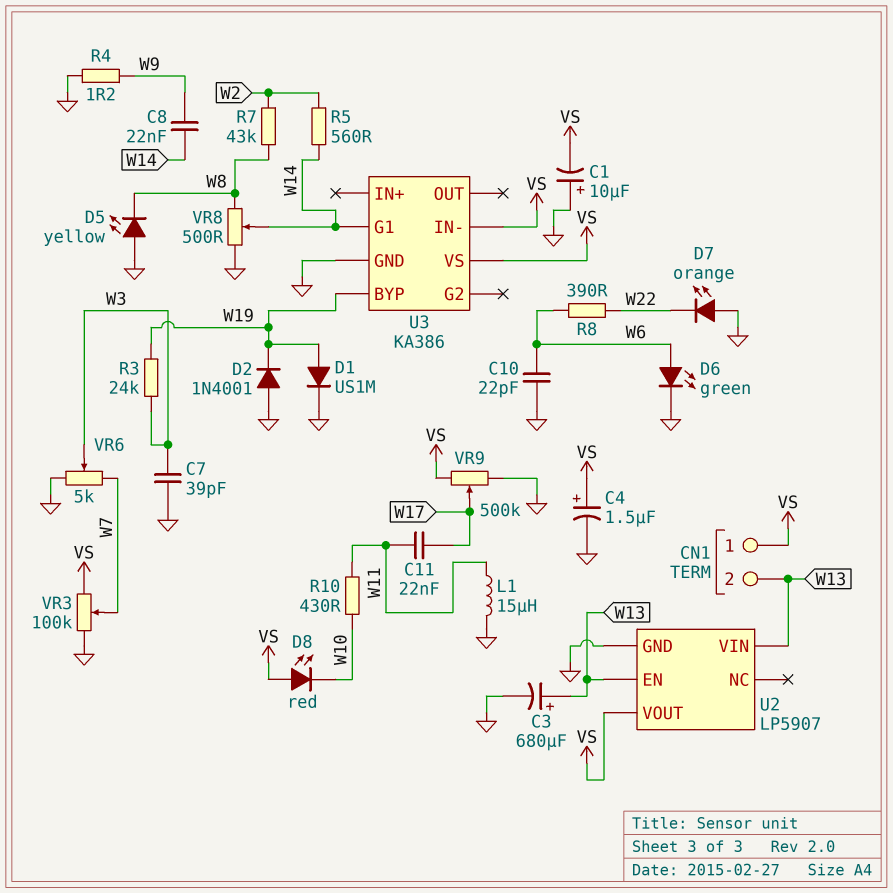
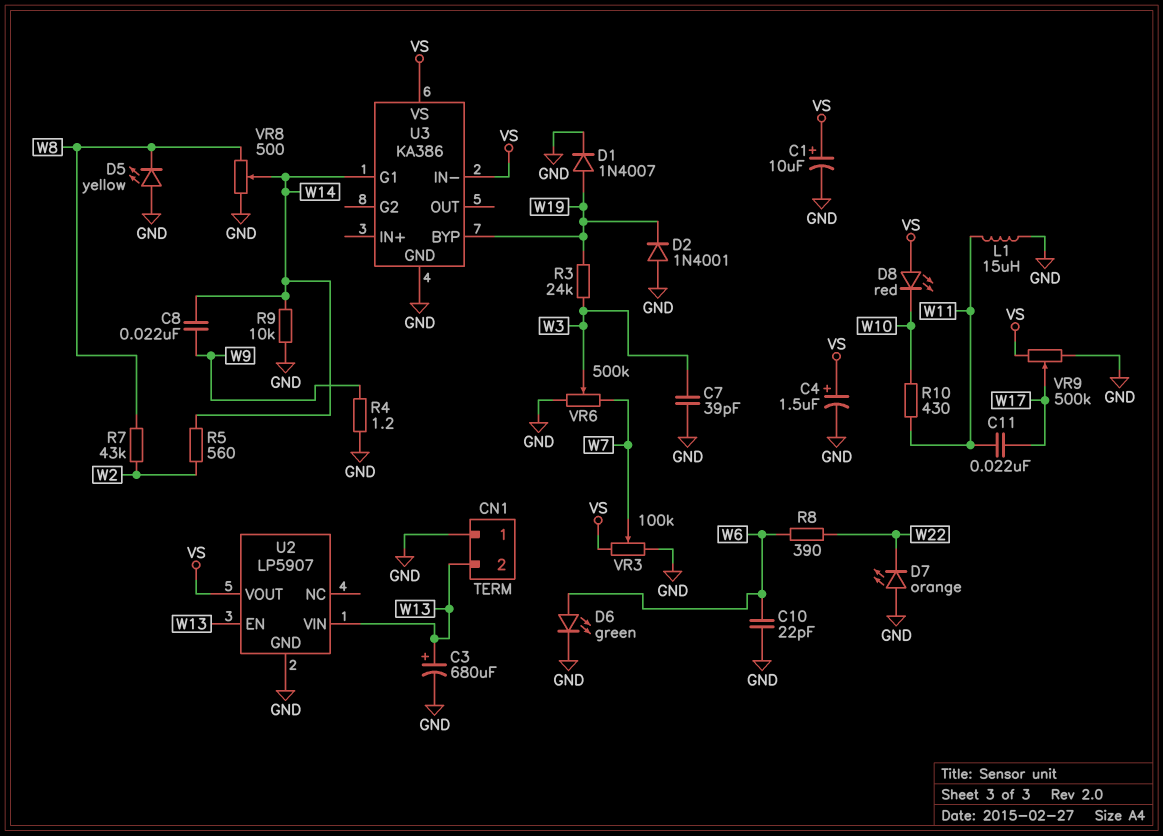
C1: 10uF (plus GND, minus VS) -> 10uF (plus VS, minus GND)
CN1 pin 1: VS -> GND
D1: diode US1M (A W19, K GND) -> diode 1N4007 (A W19, K GND)
R9: none -> 10k (GND, W14)
VR6: 5k (GND, W7, wiper W3) -> 500k (GND, W7, wiper W3)

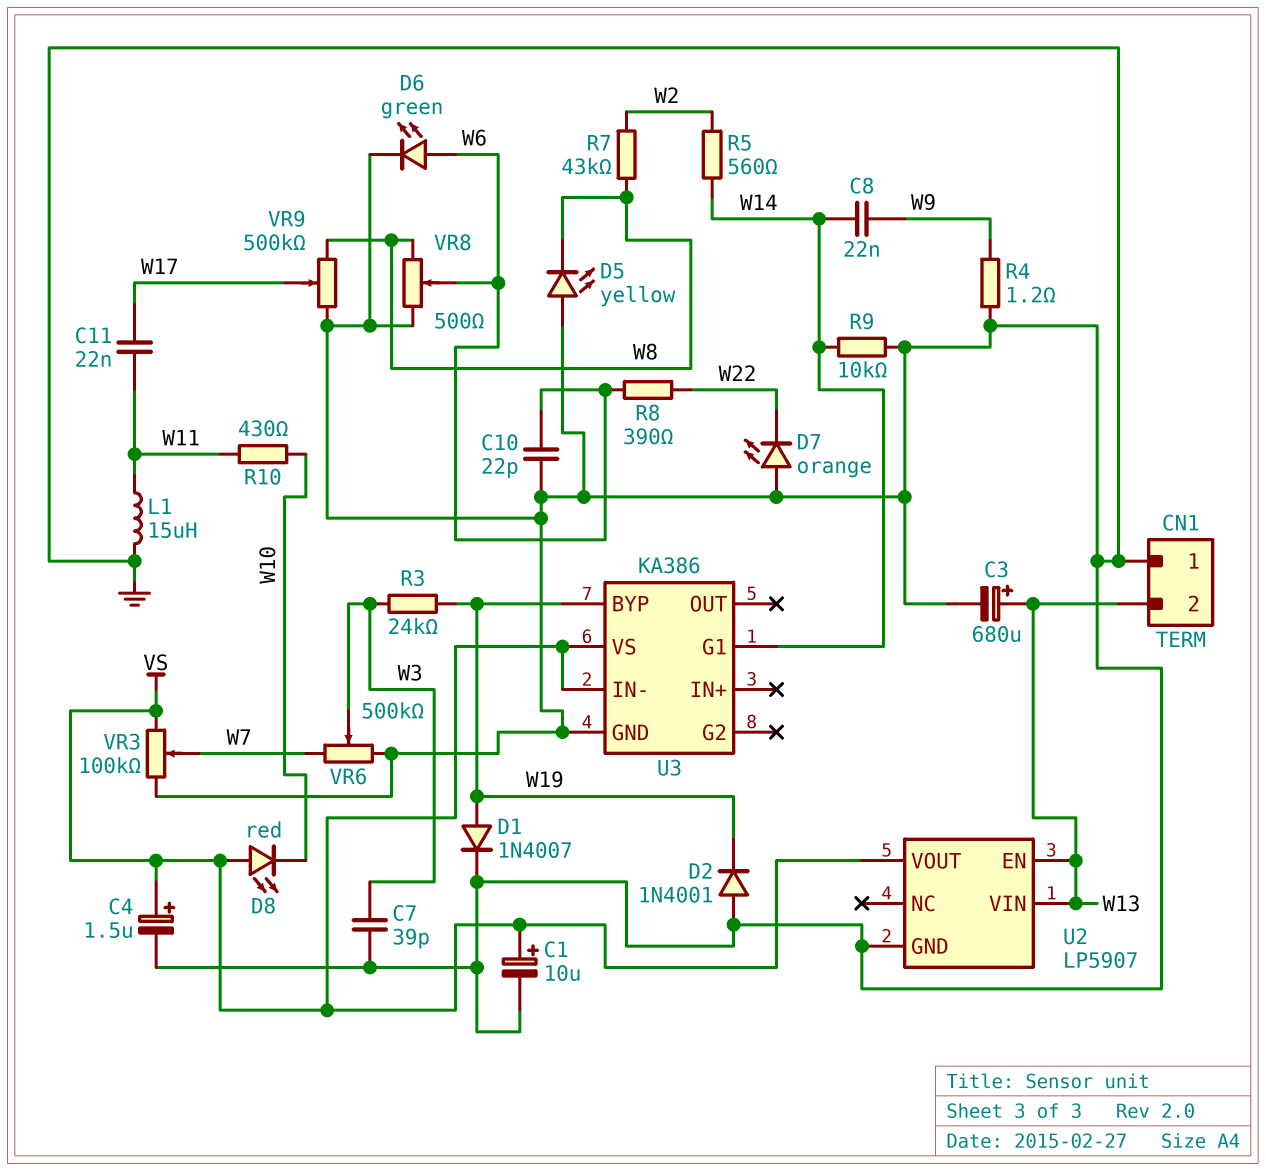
VR8: 500 (GND, W8, wiper W14) -> 500 (GND, W8, wiper W6)
VR9: 500k (GND, VS, wiper W17) -> 500k (GND, W8, wiper W17)

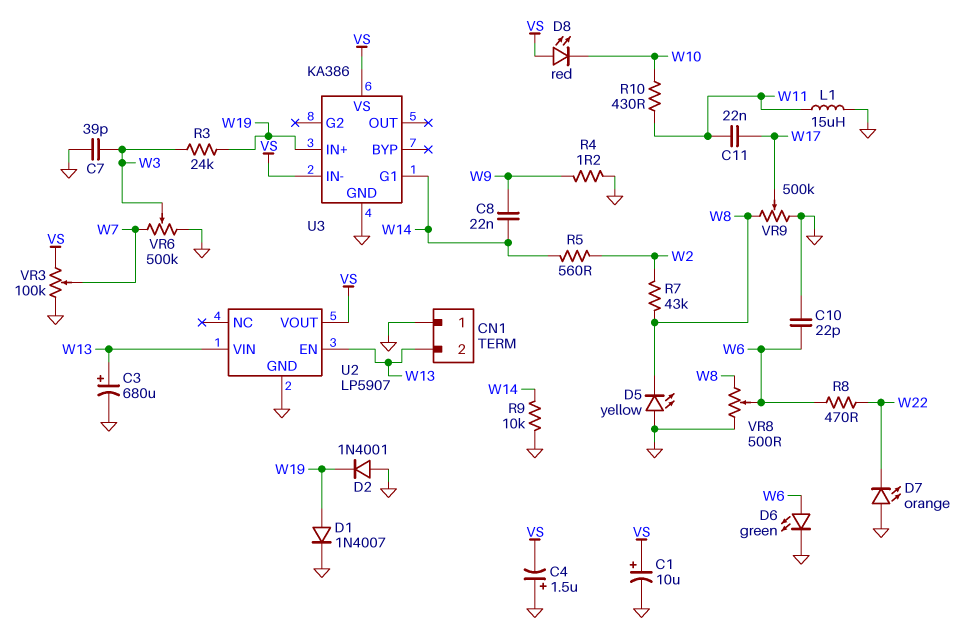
C4: 1.5uF (plus VS, minus GND) -> 1.5uF (plus GND, minus VS)
R8: 390 (W6, W22) -> 470 (W6, W22)
U3 pin BYP: W19 -> none
U3 pin IN+: none -> W19

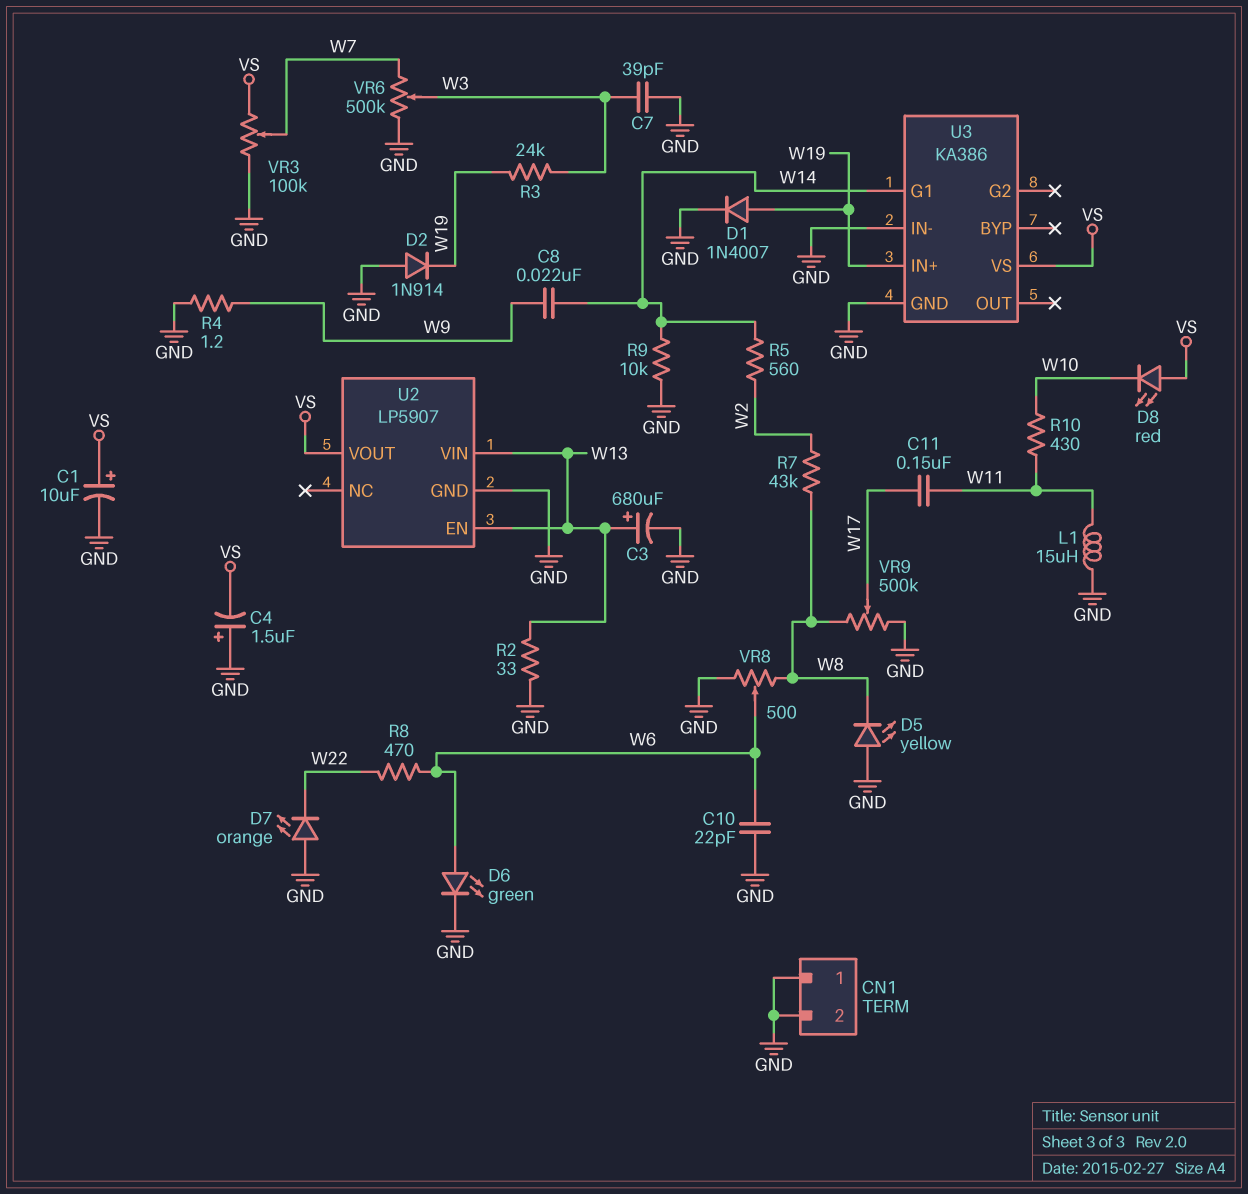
C11: 22nF (W11, W17) -> 150nF (W11, W17)
CN1 pin 2: W13 -> GND
D2: diode 1N4001 (A GND, K W19) -> diode 1N914 (A GND, K W19)
R2: none -> 33 (GND, W13)
U3 pin IN-: VS -> GND

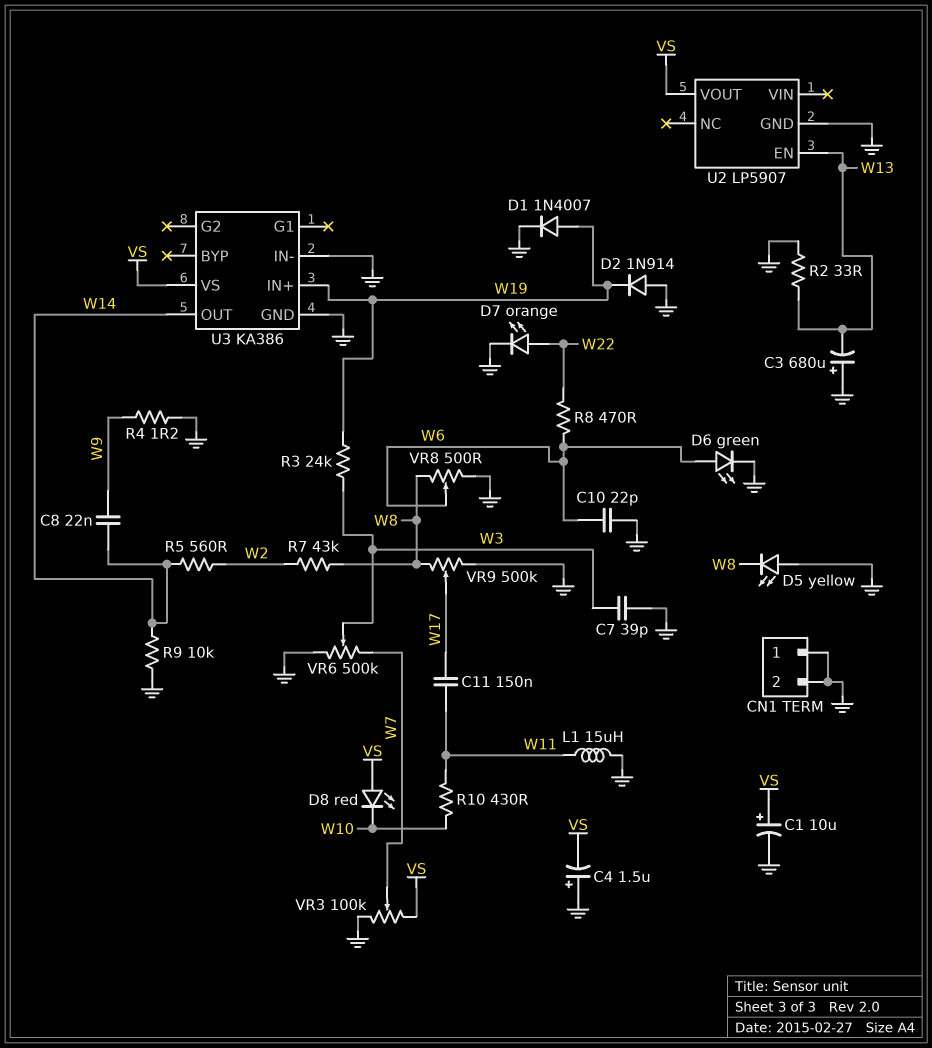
C3: 680uF (plus W13, minus GND) -> 680uF (plus GND, minus W13)
D7: LED orange (A GND, K W22) -> LED orange (A W22, K GND)
U2 pin VIN: W13 -> none
U3 pin G1: W14 -> none
U3 pin OUT: none -> W14

